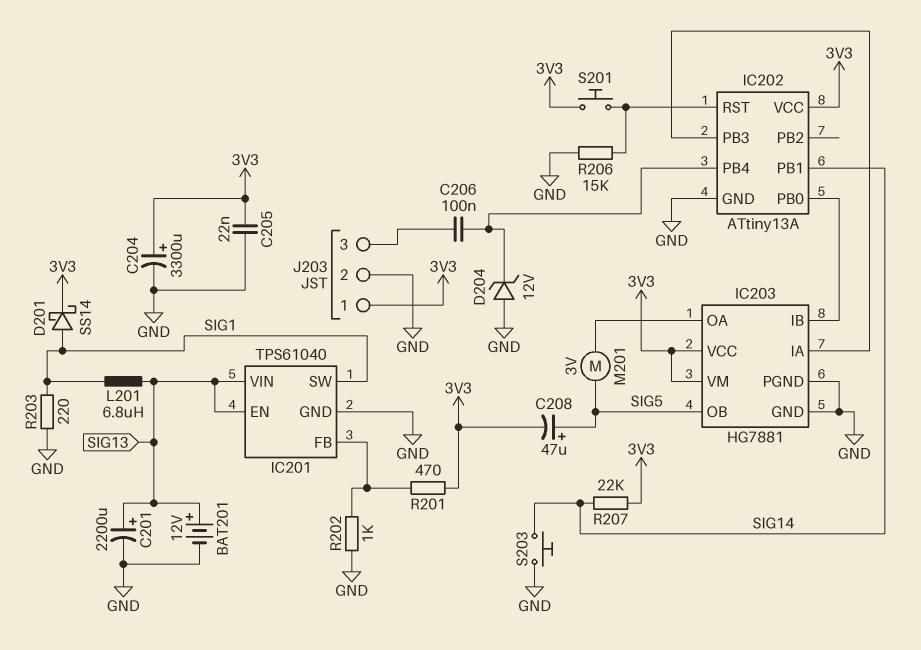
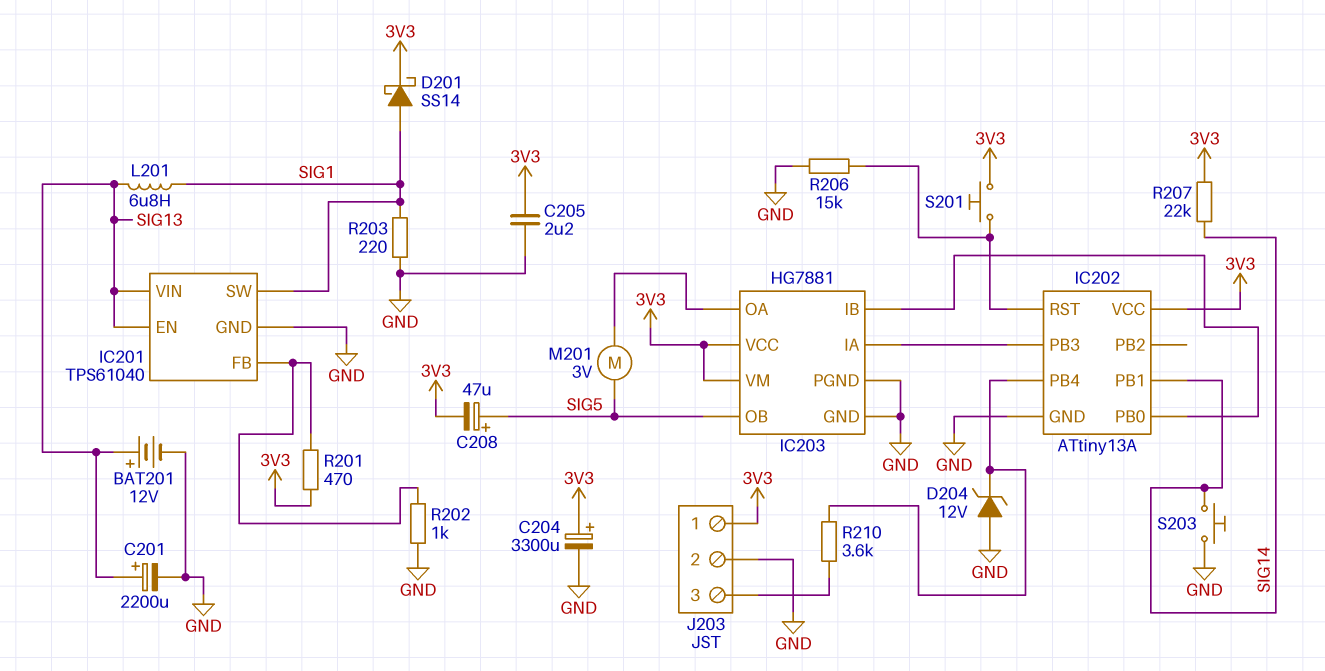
C205: 22nF (3V3, GND) -> 2.2uF (3V3, GND)
C206: 100nF (IC202/PB4, J203/3) -> none
R210: none -> 3.6k (IC202/PB4, J203/3)

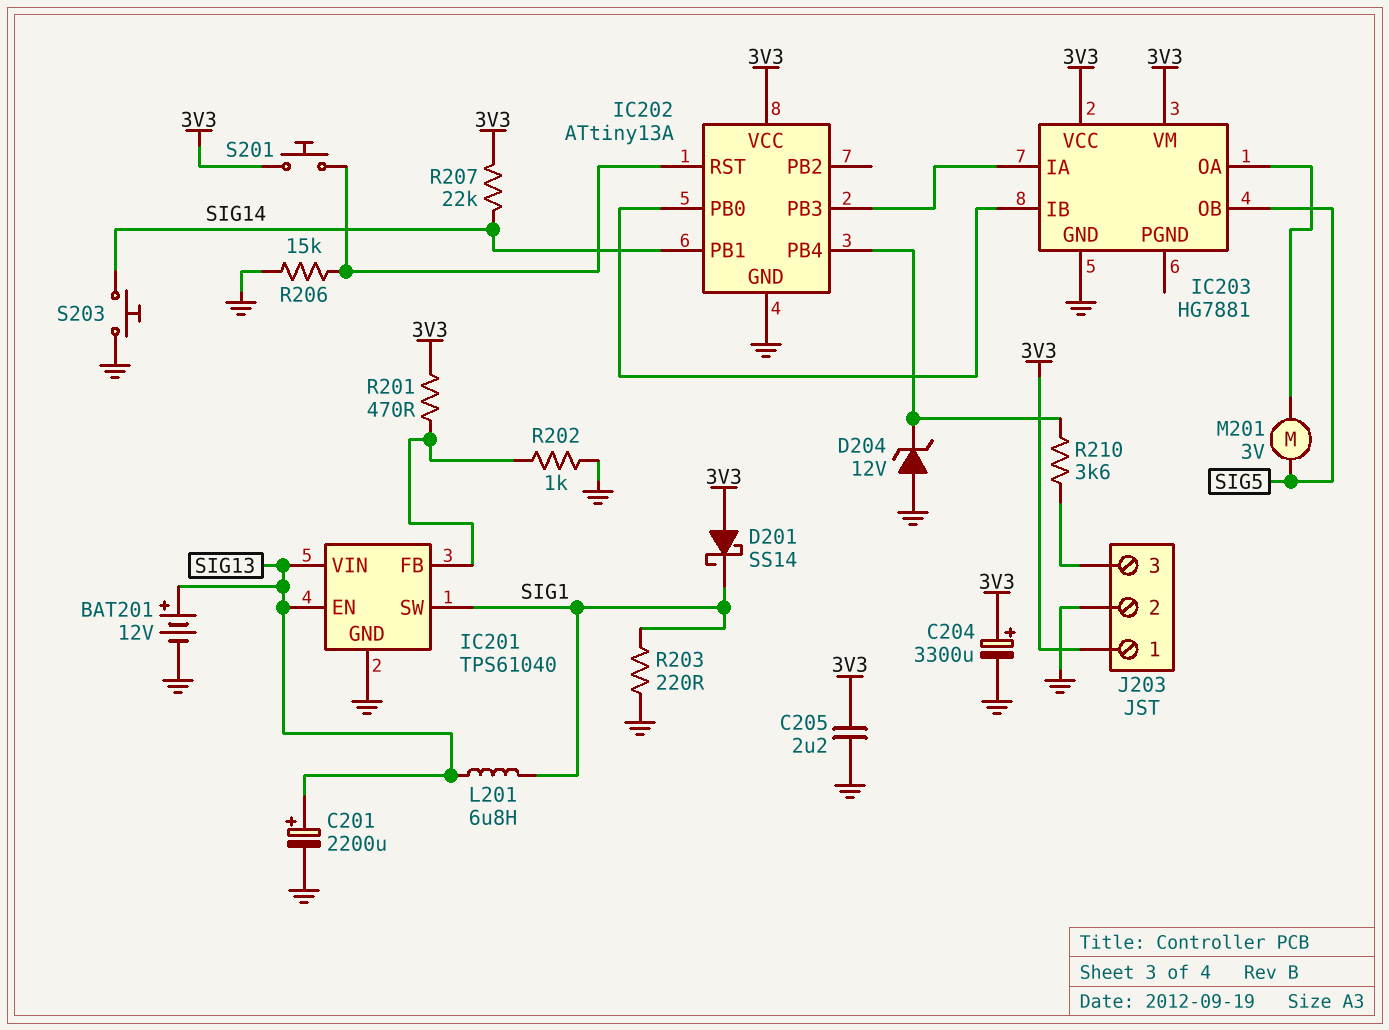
C208: 47uF (plus SIG5, minus 3V3) -> none
D201: schottky SS14 (A SIG1, K 3V3) -> schottky SS14 (A 3V3, K SIG1)
IC203 pin PGND: GND -> none

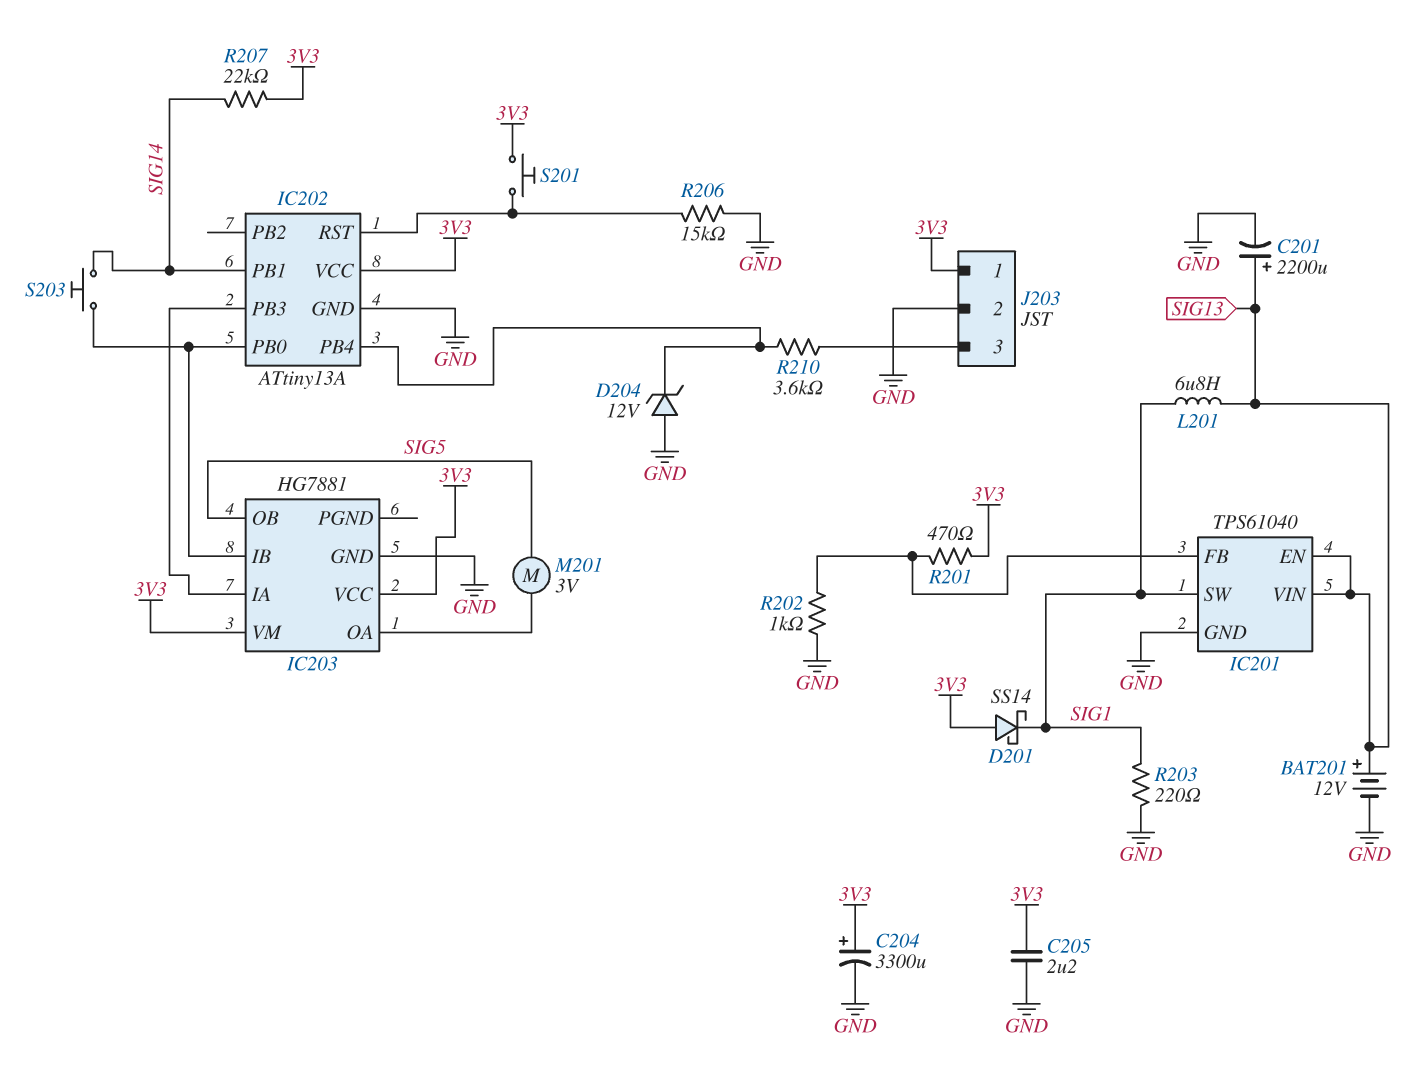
S203: button (GND, SIG14) -> button (IC202/PB0, SIG14)

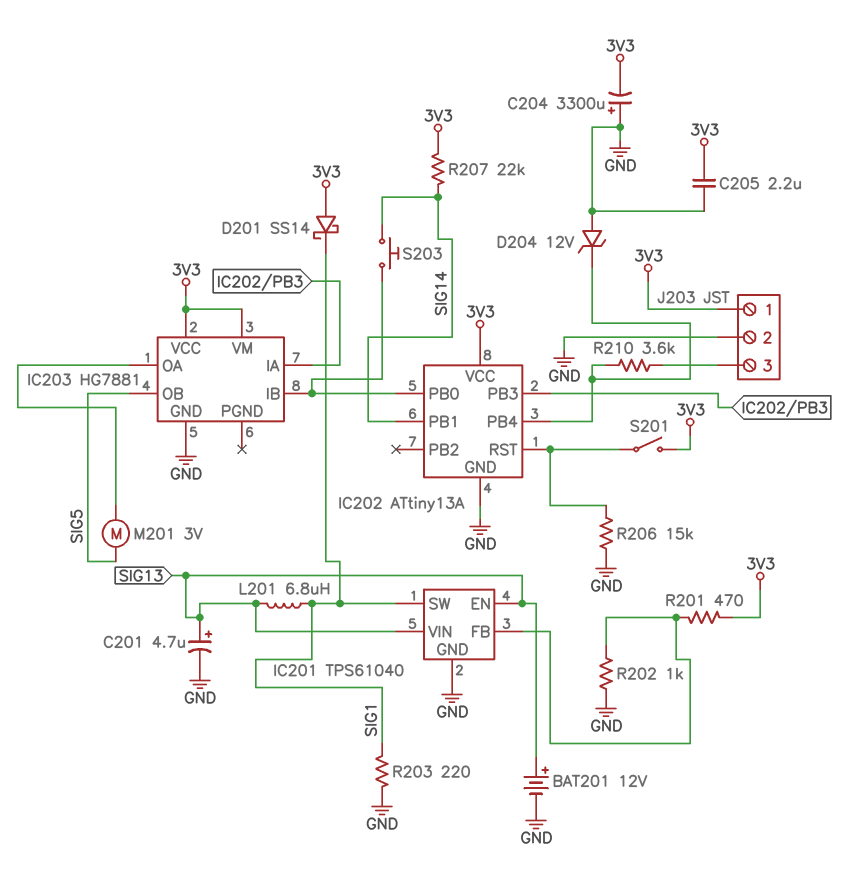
C201: 2200uF (plus SIG13, minus GND) -> 4.7uF (plus SIG13, minus GND)
C204: 3300uF (plus 3V3, minus GND) -> 3300uF (plus GND, minus 3V3)
S201: button (3V3, IC202/RST) -> switch (3V3, IC202/RST)

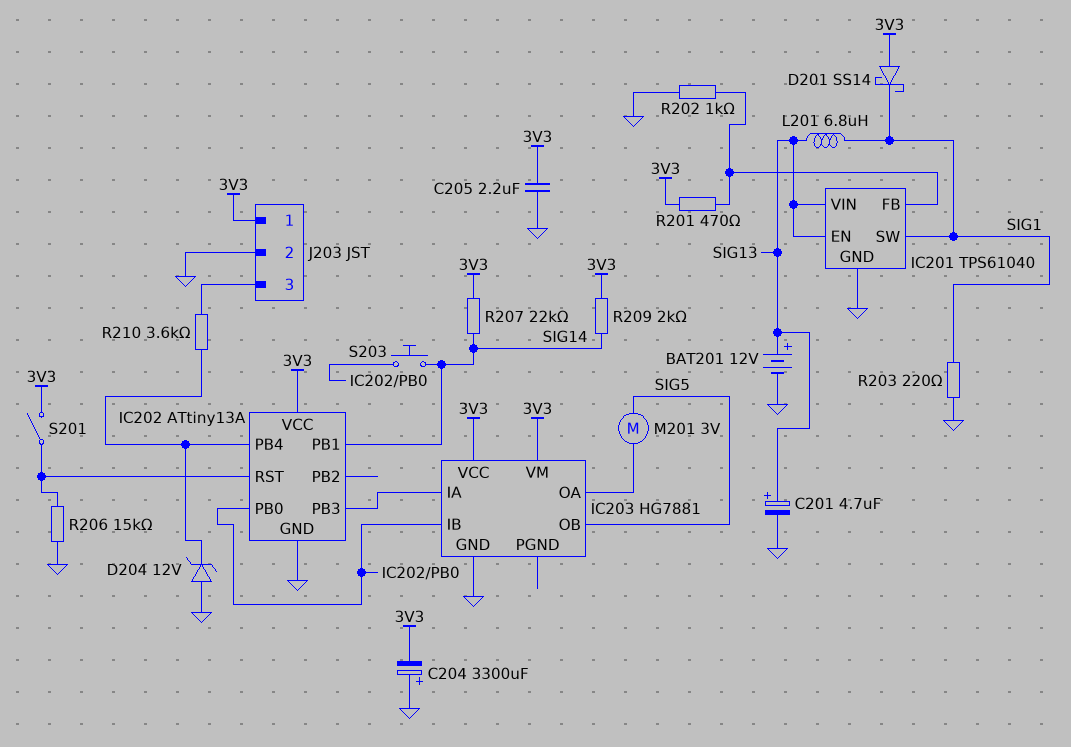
R209: none -> 2k (3V3, SIG14)

